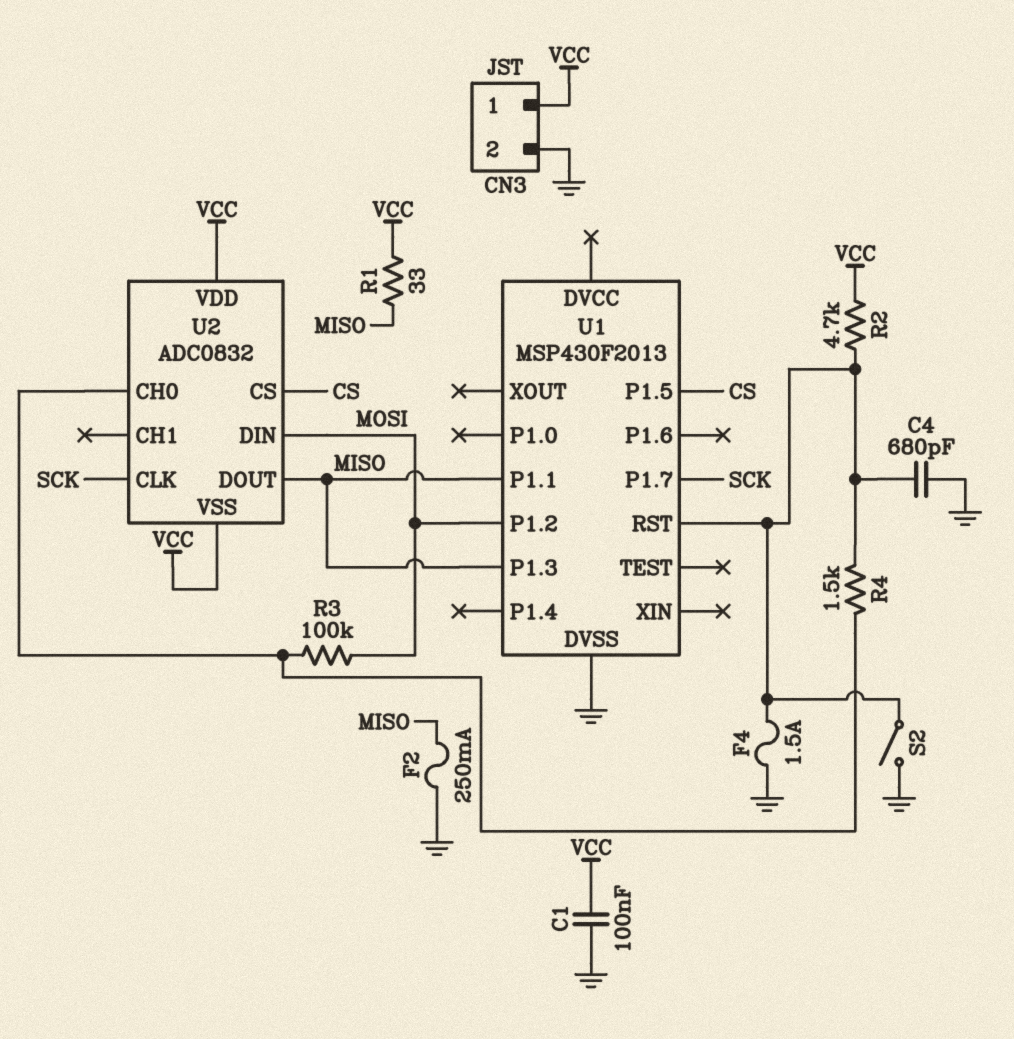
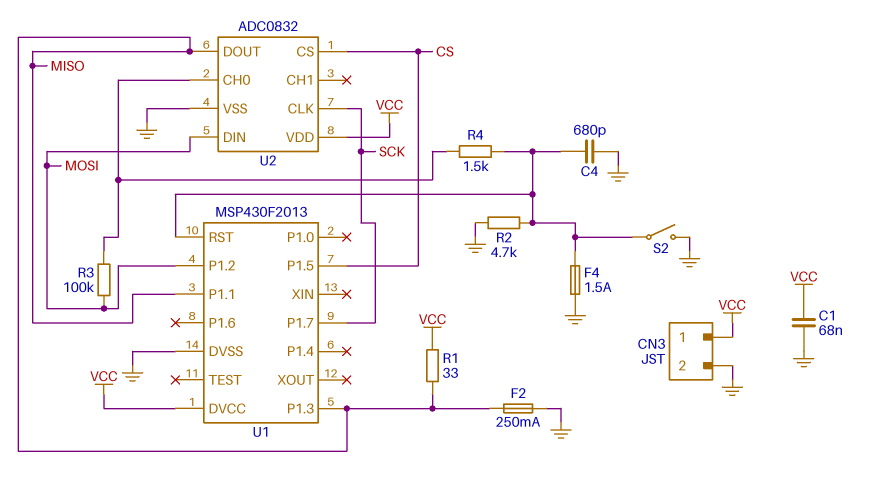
C1: 100nF (GND, VCC) -> 68nF (GND, VCC)
R2: 4.7k (U1/RST, VCC) -> 4.7k (GND, U1/RST)
U1 pin DVCC: none -> VCC
U2 pin VSS: VCC -> GND

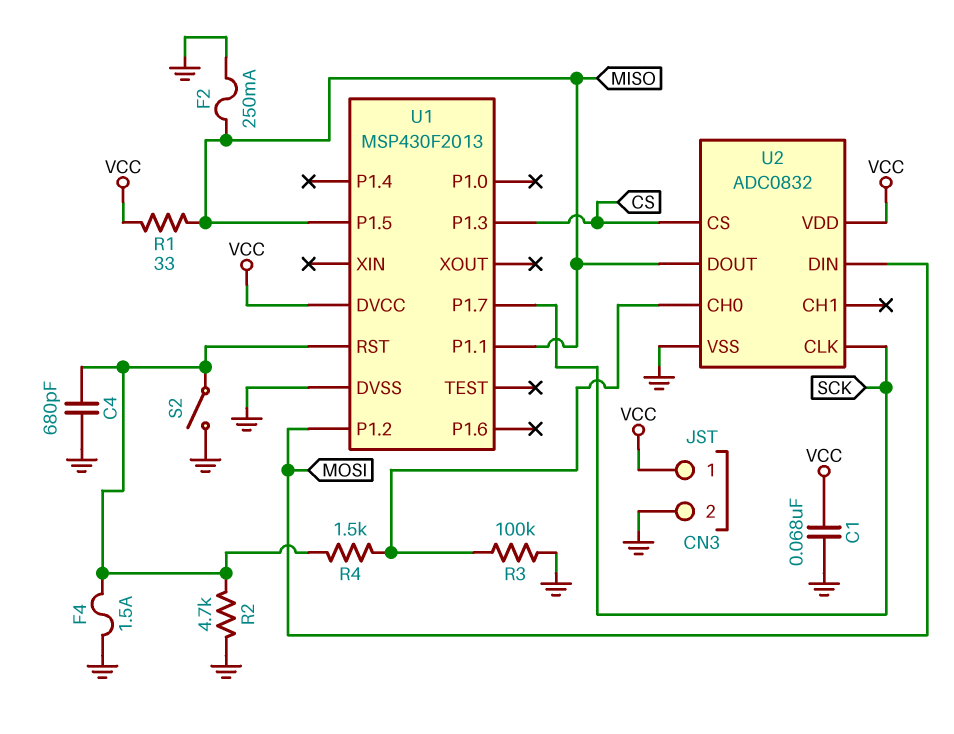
R3: 100k (MOSI, U2/CH0) -> 100k (GND, U2/CH0)
U1 pin P1.3: MISO -> CS
U1 pin P1.5: CS -> MISO

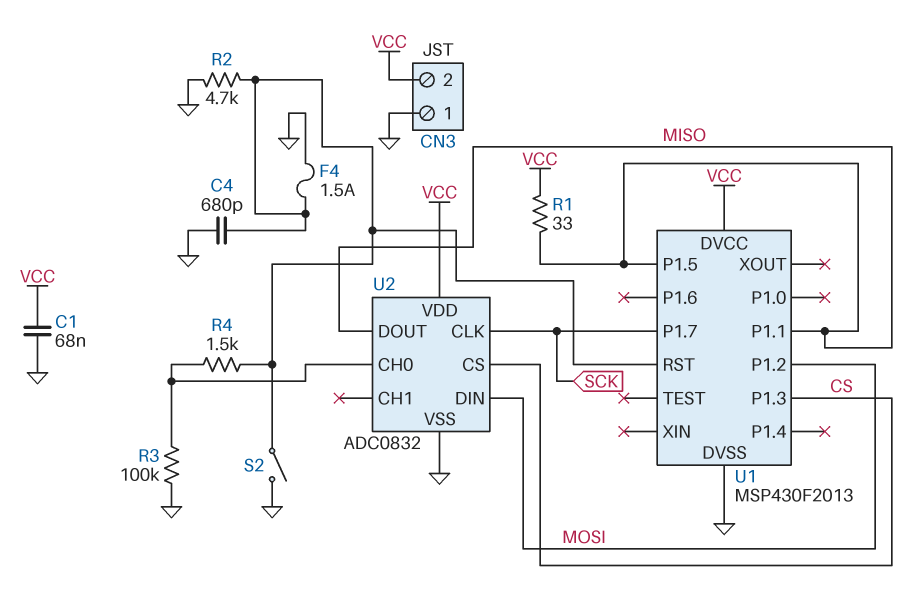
CN3 pin 1: VCC -> GND
CN3 pin 2: GND -> VCC
F2: 250mA (GND, MISO) -> none

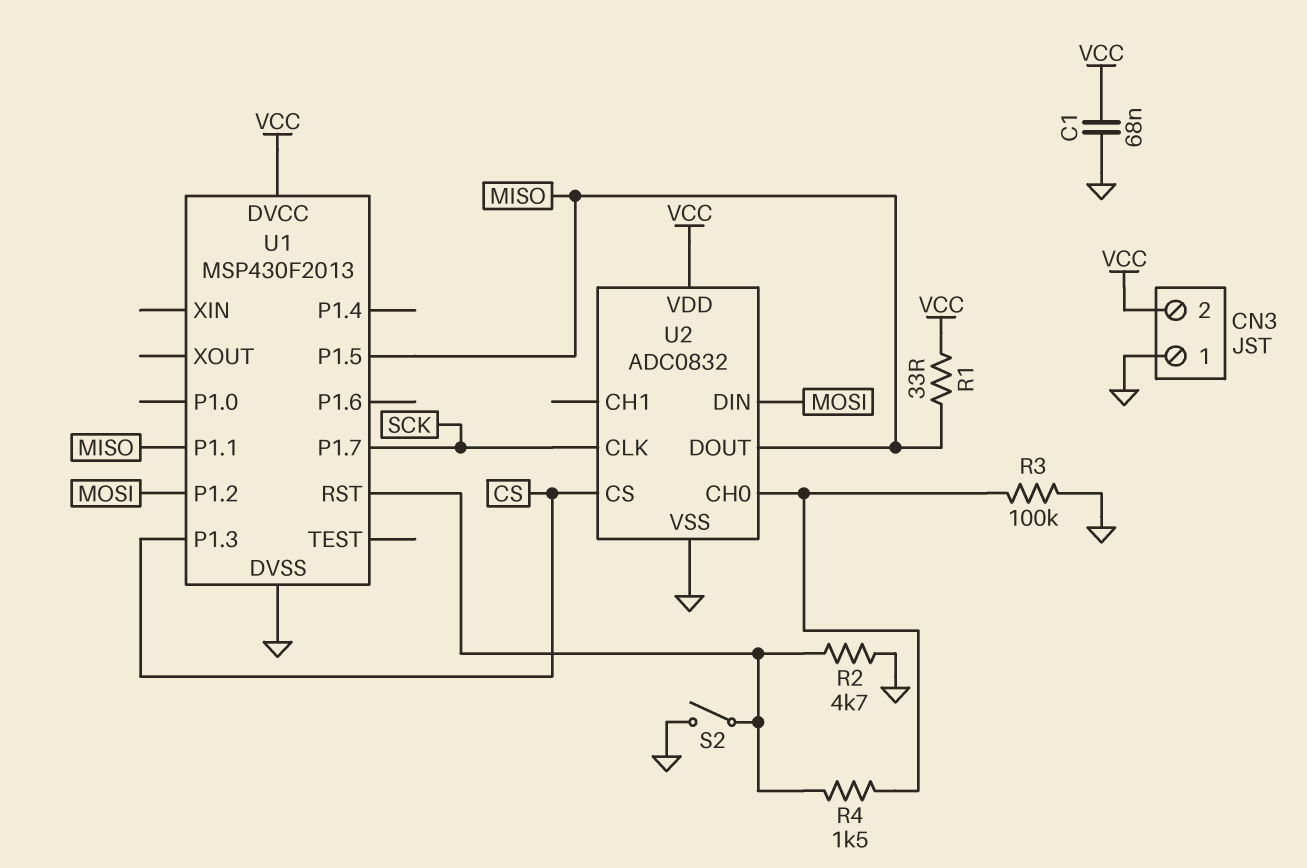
C4: 680pF (GND, U1/RST) -> none
F4: 1.5A (GND, U1/RST) -> none

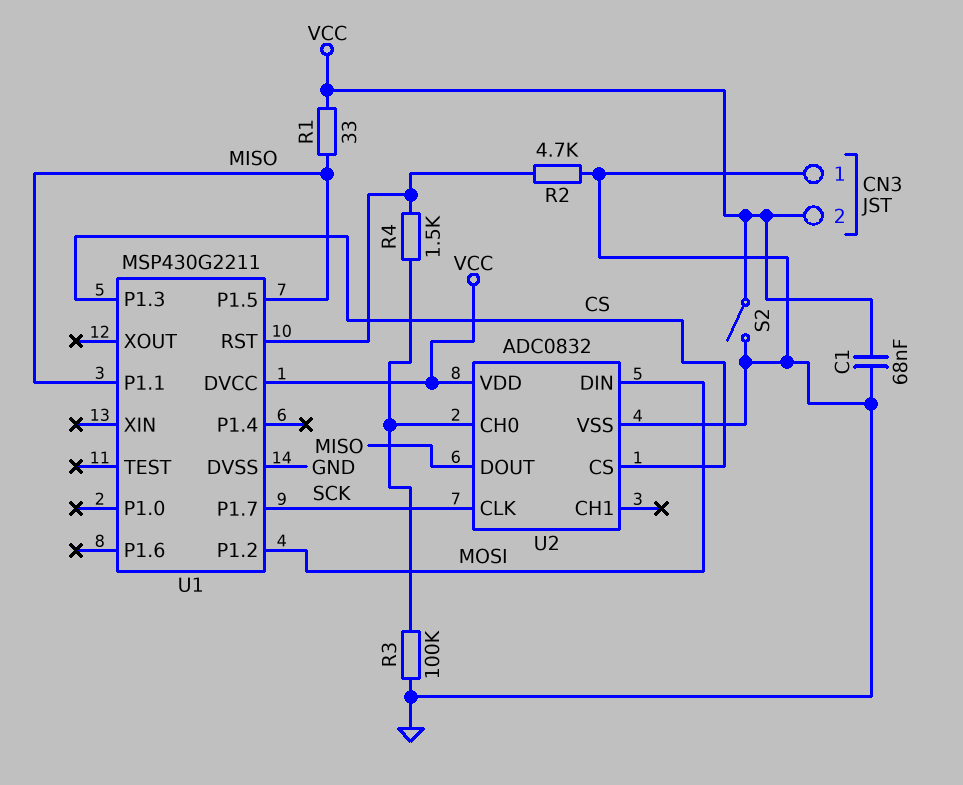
S2: switch (GND, U1/RST) -> switch (GND, VCC)
U1: MSP430F2013 -> MSP430G2211

